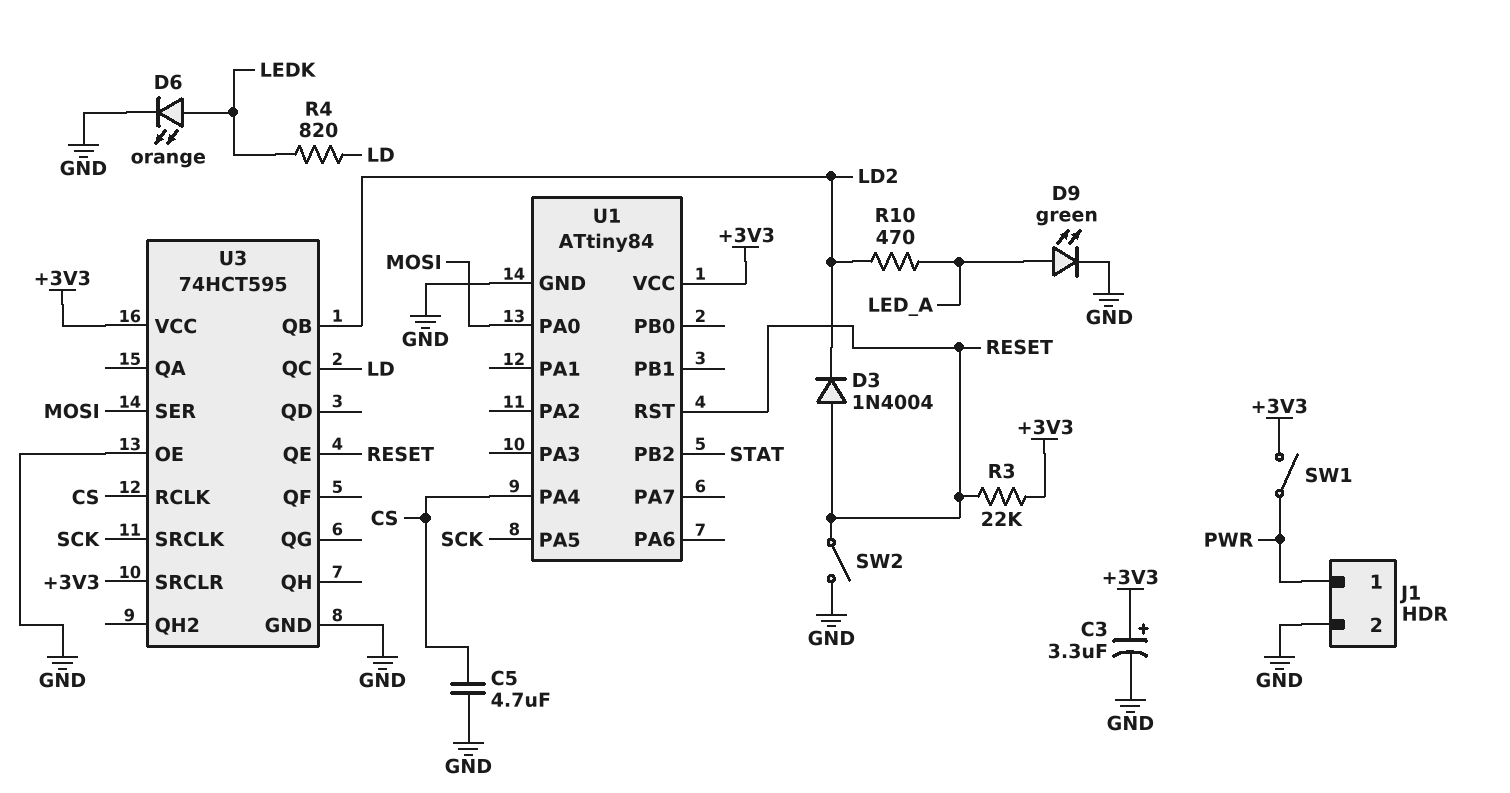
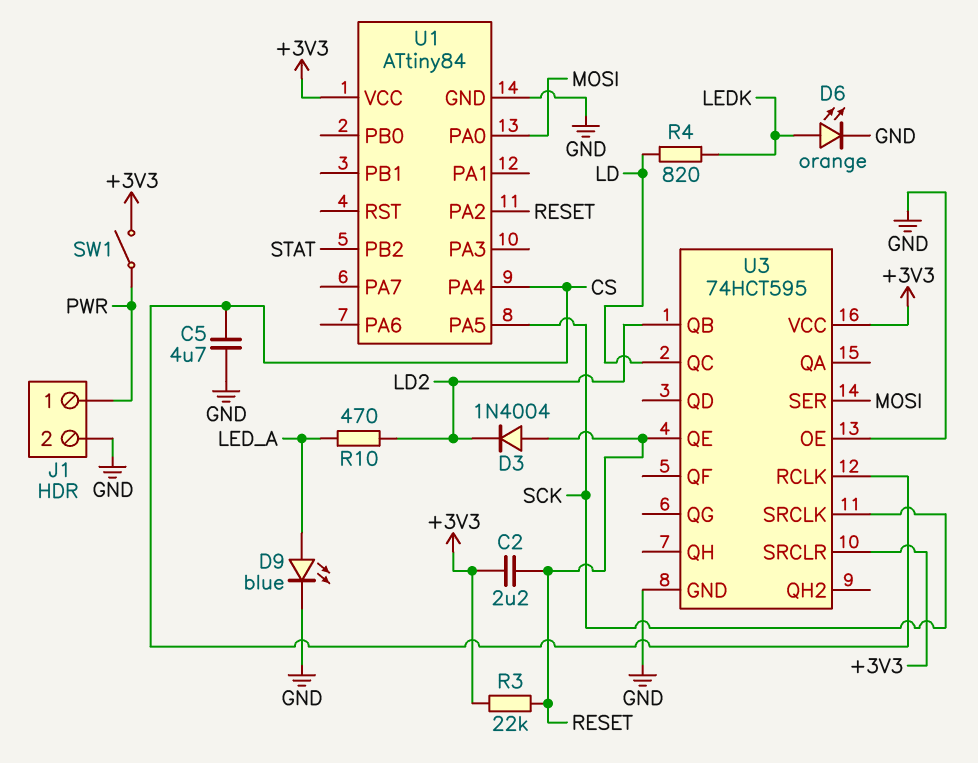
C2: none -> 2.2uF (+3V3, RESET)
C3: 3.3uF (plus +3V3, minus GND) -> none
D9: LED green (A LED_A, K GND) -> LED blue (A LED_A, K GND)
SW2: switch (GND, RESET) -> none
U1 pin PA2: none -> RESET
U1 pin RST: RESET -> none

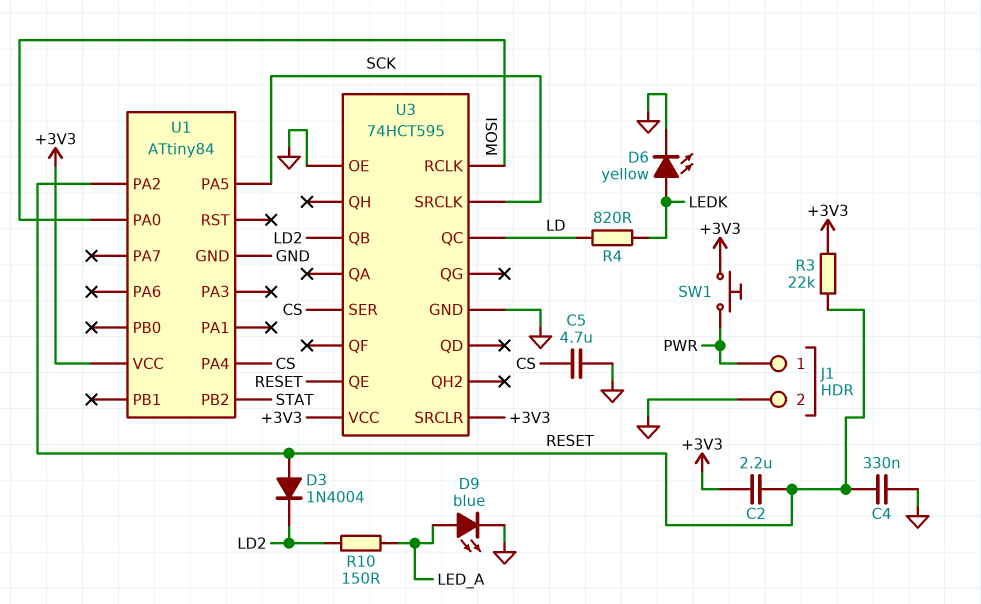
C4: none -> 330nF (GND, RESET)
D6: LED orange (A LEDK, K GND) -> LED yellow (A LEDK, K GND)
R10: 470 (LD2, LED_A) -> 150 (LD2, LED_A)
SW1: switch (+3V3, PWR) -> button (+3V3, PWR)
U3 pin RCLK: CS -> MOSI
U3 pin SER: MOSI -> CS

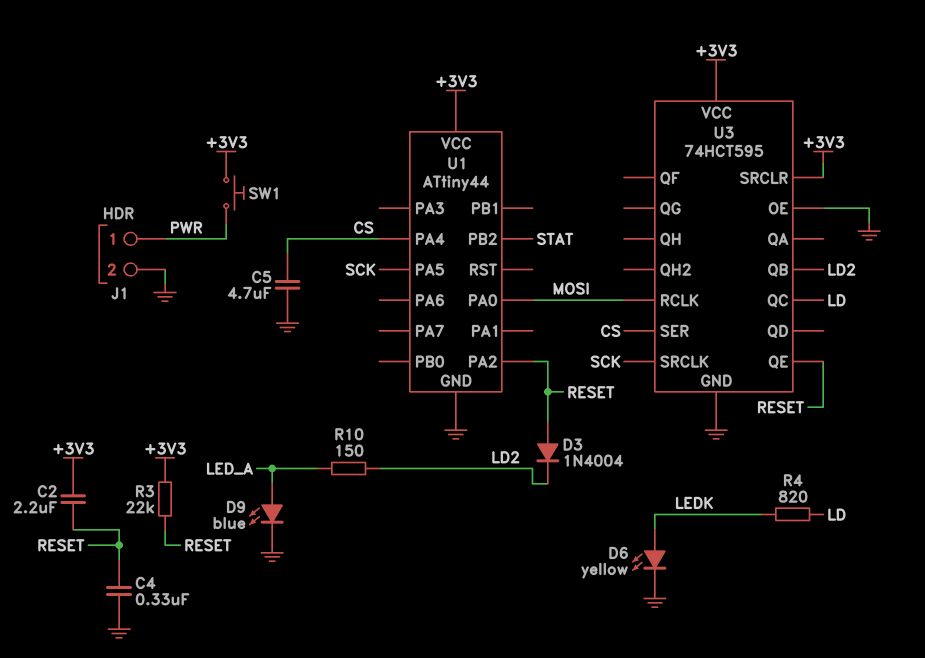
U1: ATtiny84 -> ATtiny44

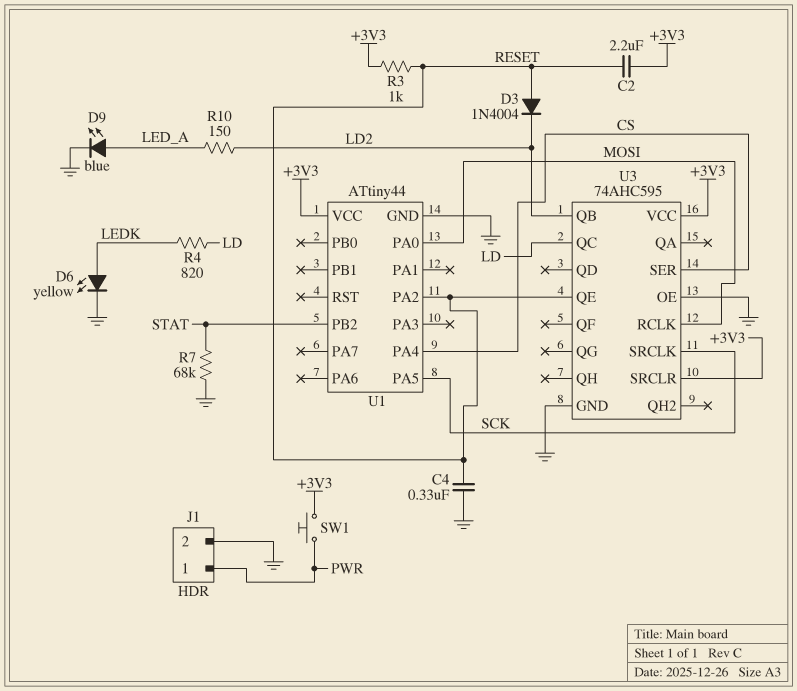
C5: 4.7uF (CS, GND) -> none
R3: 22k (+3V3, RESET) -> 1k (+3V3, RESET)
R7: none -> 68k (GND, STAT)
U3: 74HCT595 -> 74AHC595

